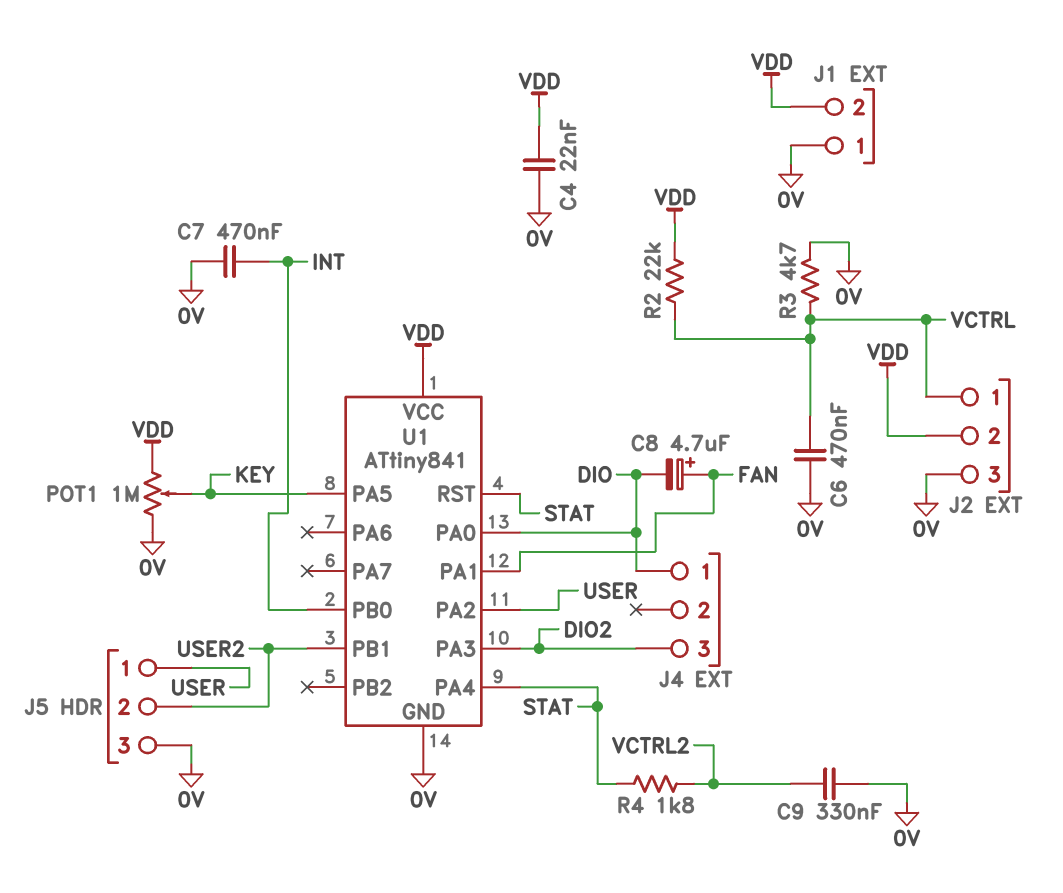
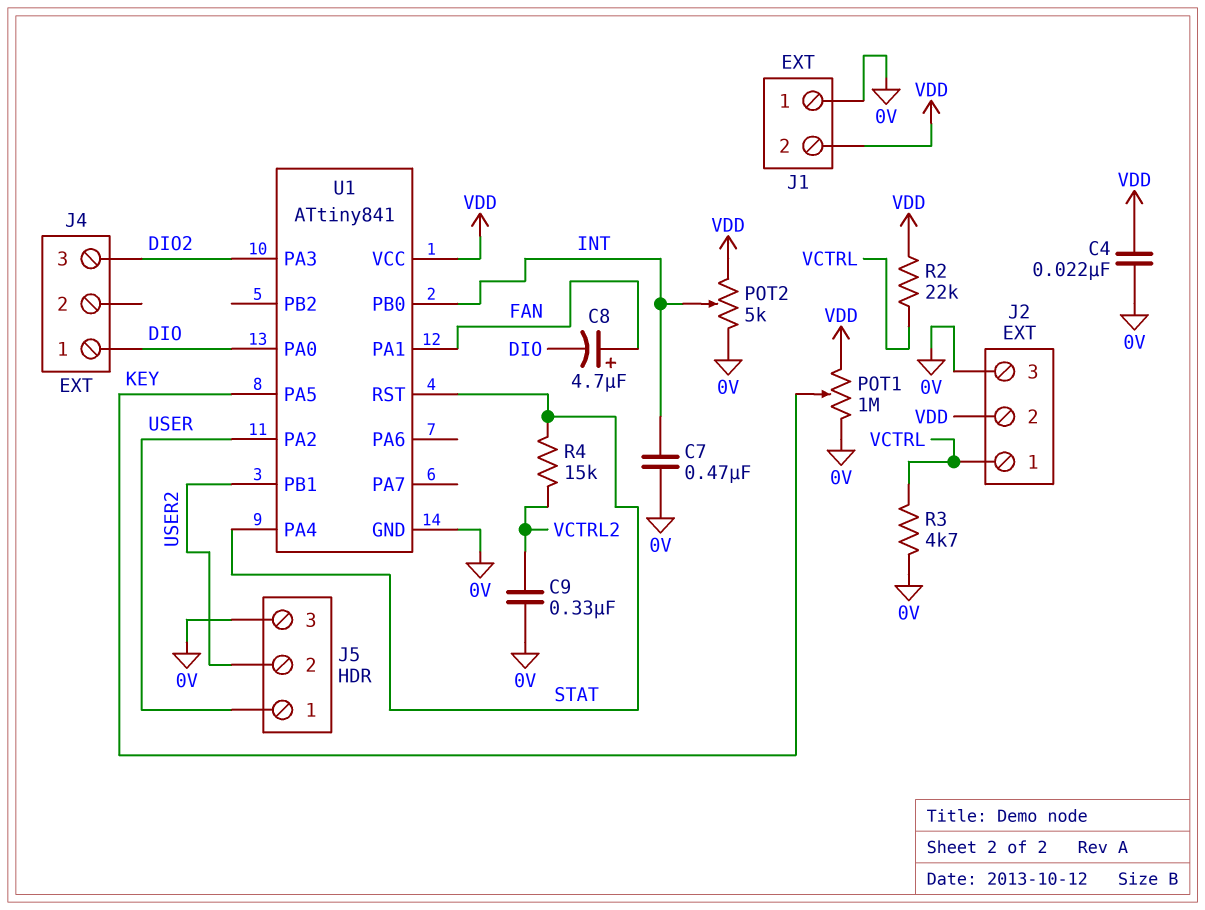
C6: 470nF (0V, VCTRL) -> none
POT2: none -> 5k (0V, VDD, wiper INT)
R4: 1.8k (STAT, VCTRL2) -> 15k (STAT, VCTRL2)

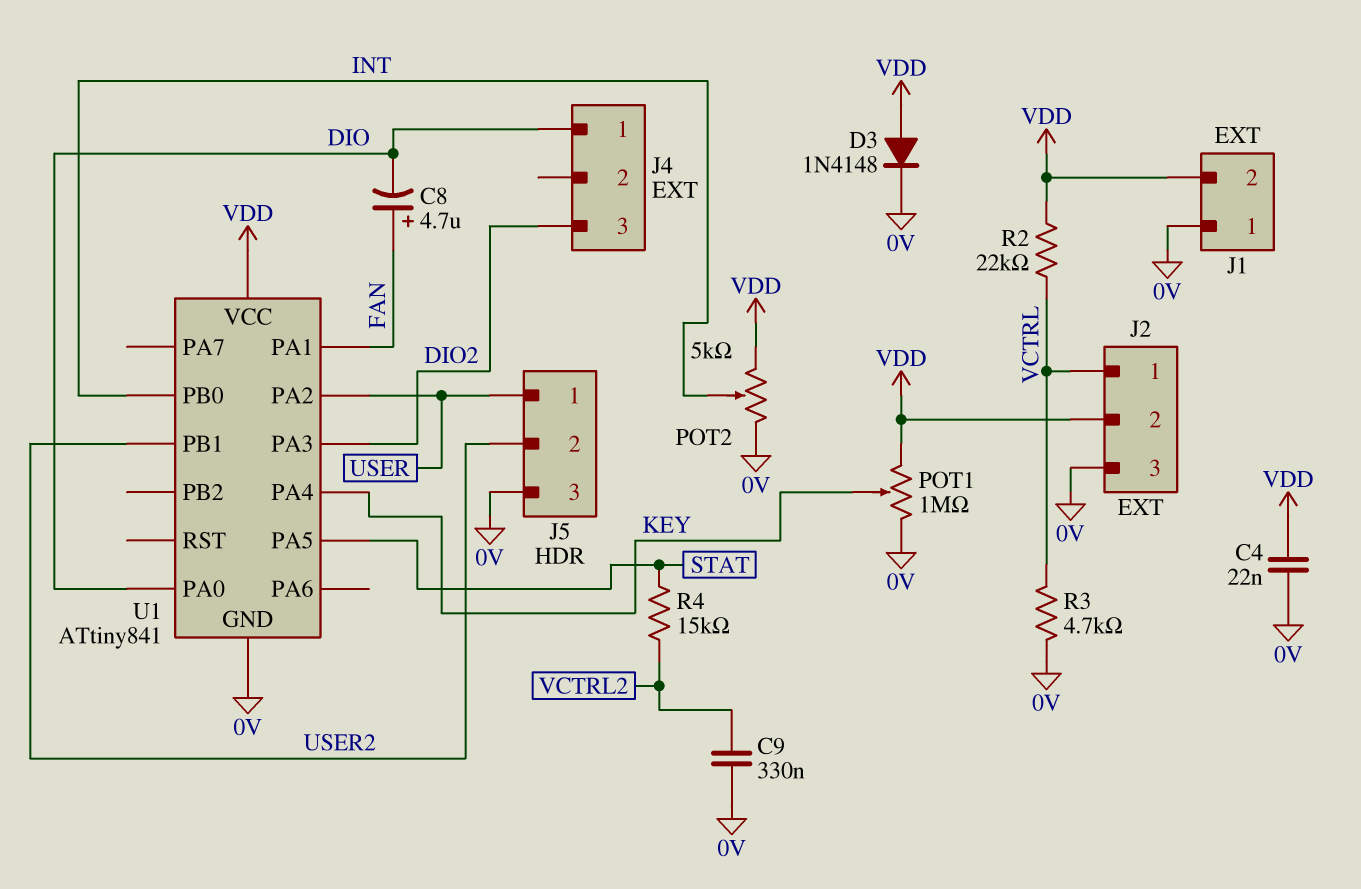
C7: 470nF (0V, INT) -> none
D3: none -> diode 1N4148 (A VDD, K 0V)
U1 pin PA4: STAT -> KEY
U1 pin PA5: KEY -> STAT
U1 pin RST: STAT -> none

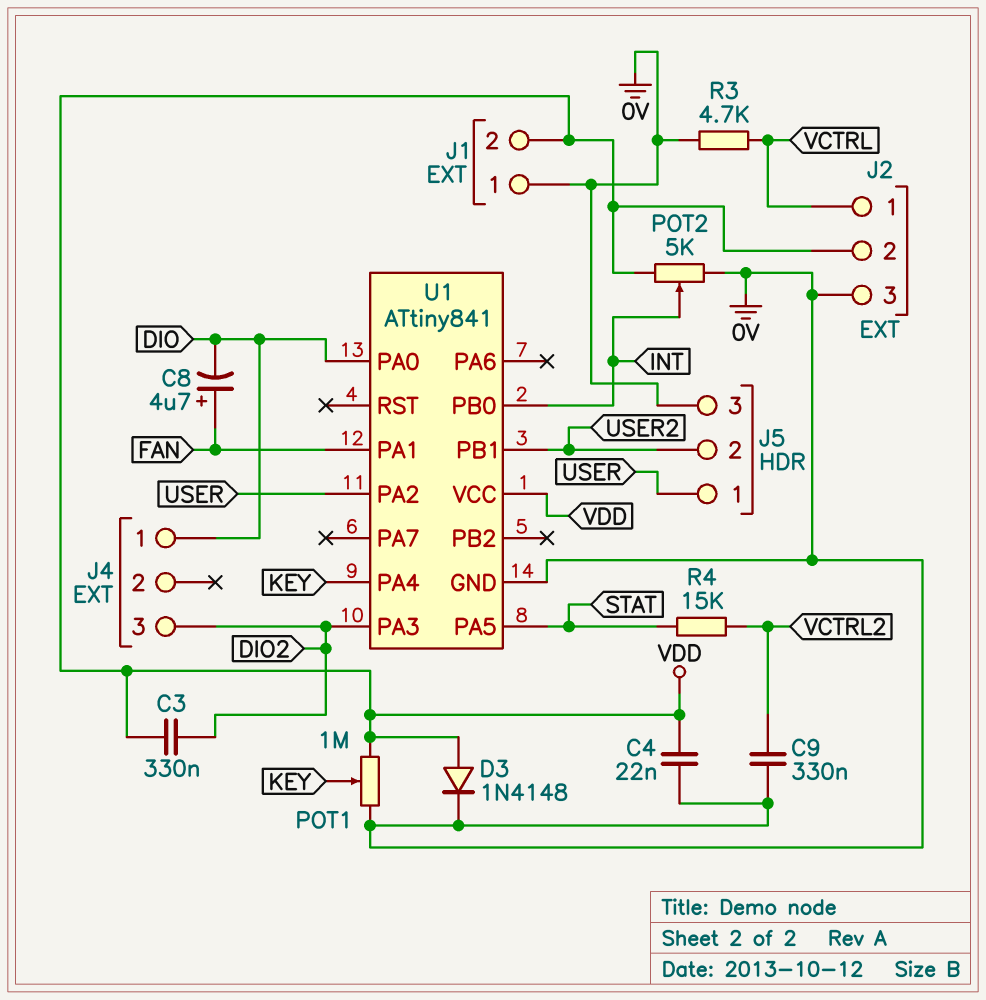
C3: none -> 330nF (DIO2, VDD)
R2: 22k (VCTRL, VDD) -> none

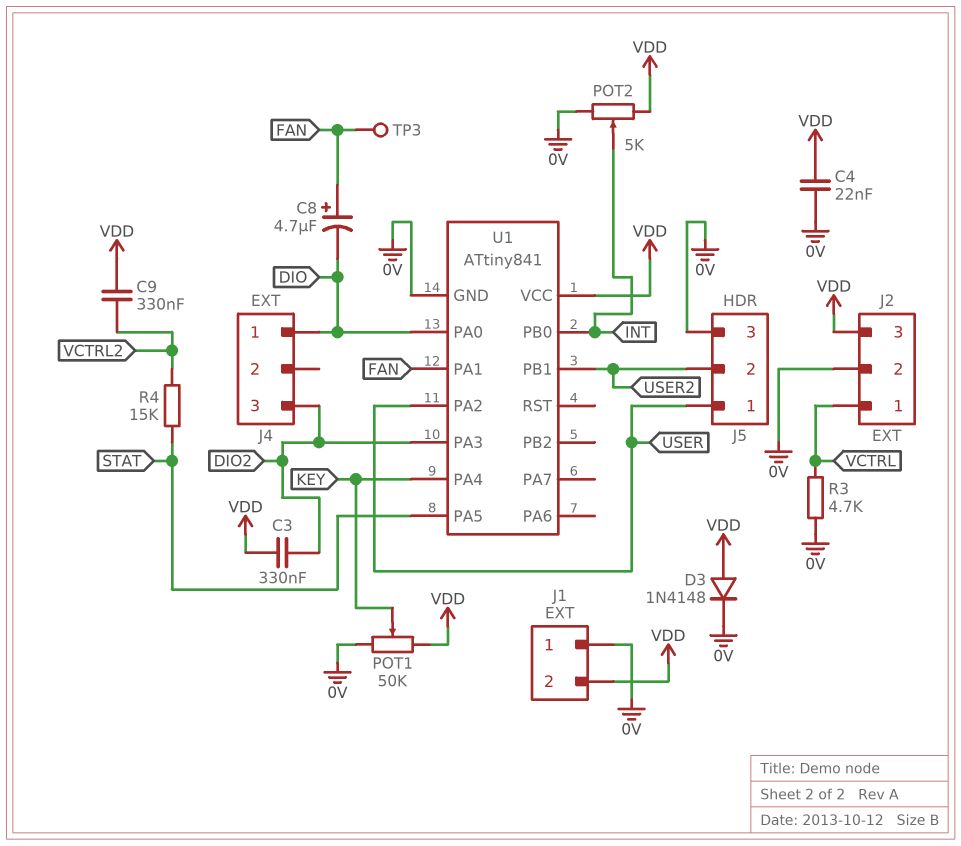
C9: 330nF (0V, VCTRL2) -> 330nF (VCTRL2, VDD)
J2 pin 2: VDD -> 0V
J2 pin 3: 0V -> VDD
POT1: 1M (0V, VDD, wiper KEY) -> 50k (0V, VDD, wiper KEY)
TP3: none -> test point (FAN)

